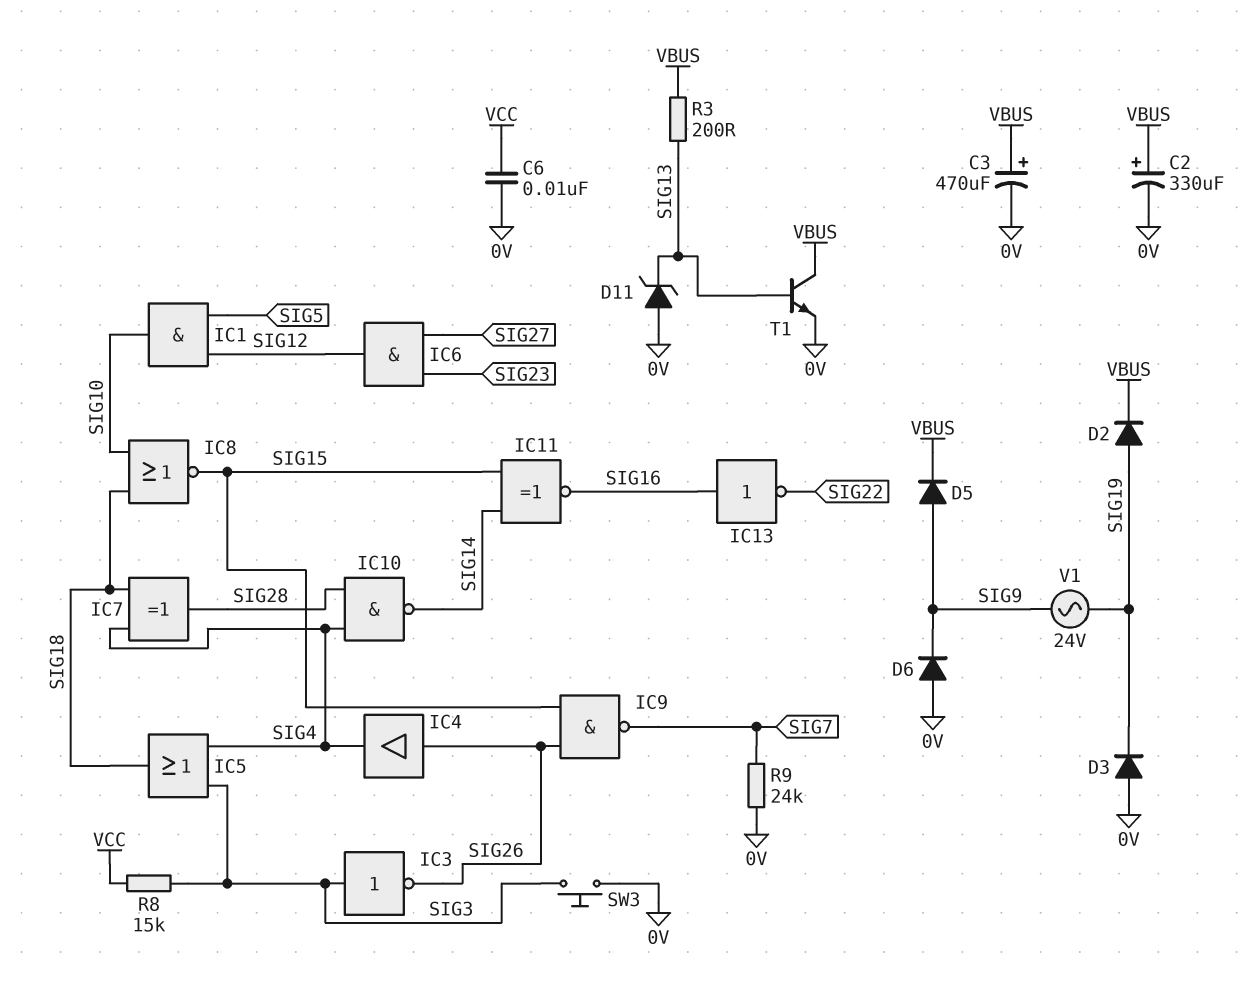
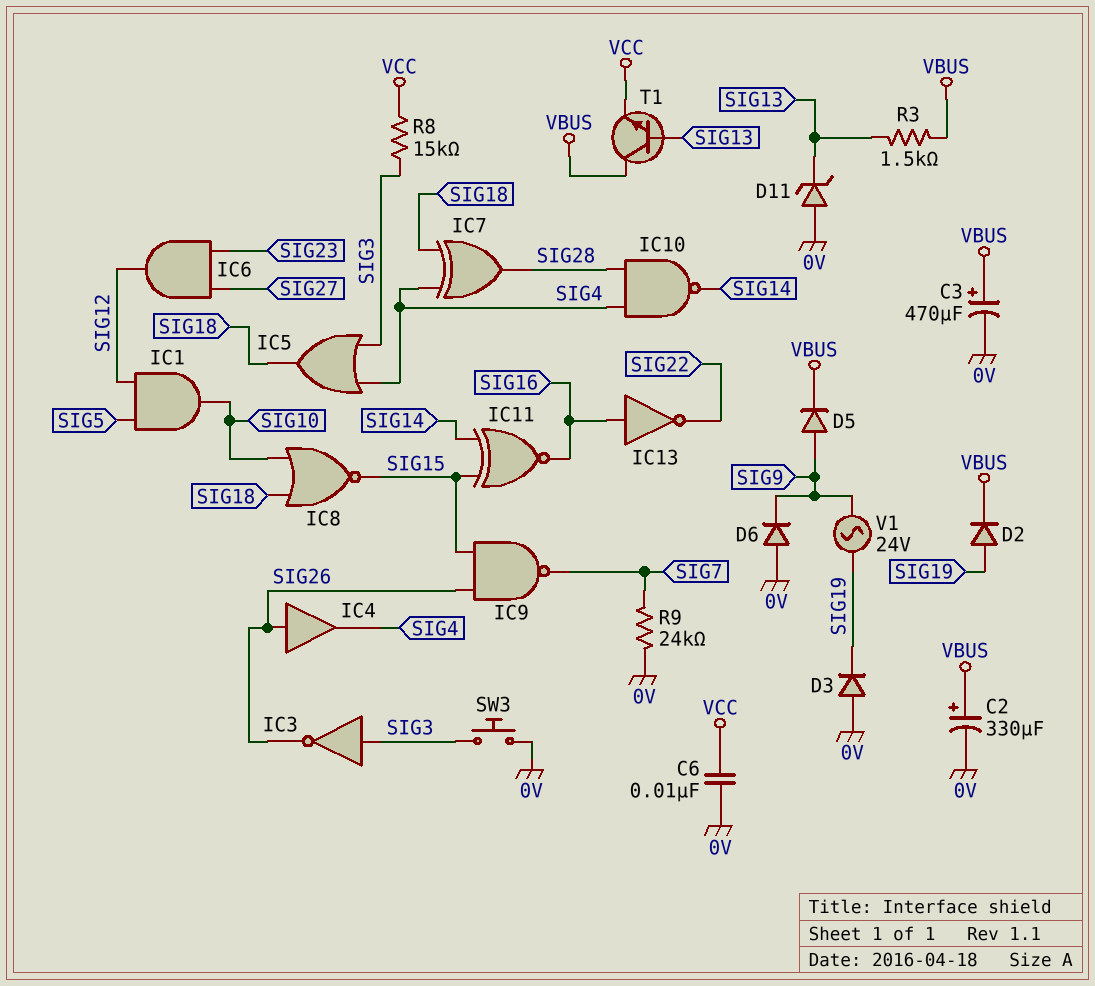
R3: 200 (SIG13, VBUS) -> 1.5k (SIG13, VBUS)
T1: NPN (B SIG13, C VBUS, E 0V) -> NPN (B SIG13, C VBUS, E VCC)

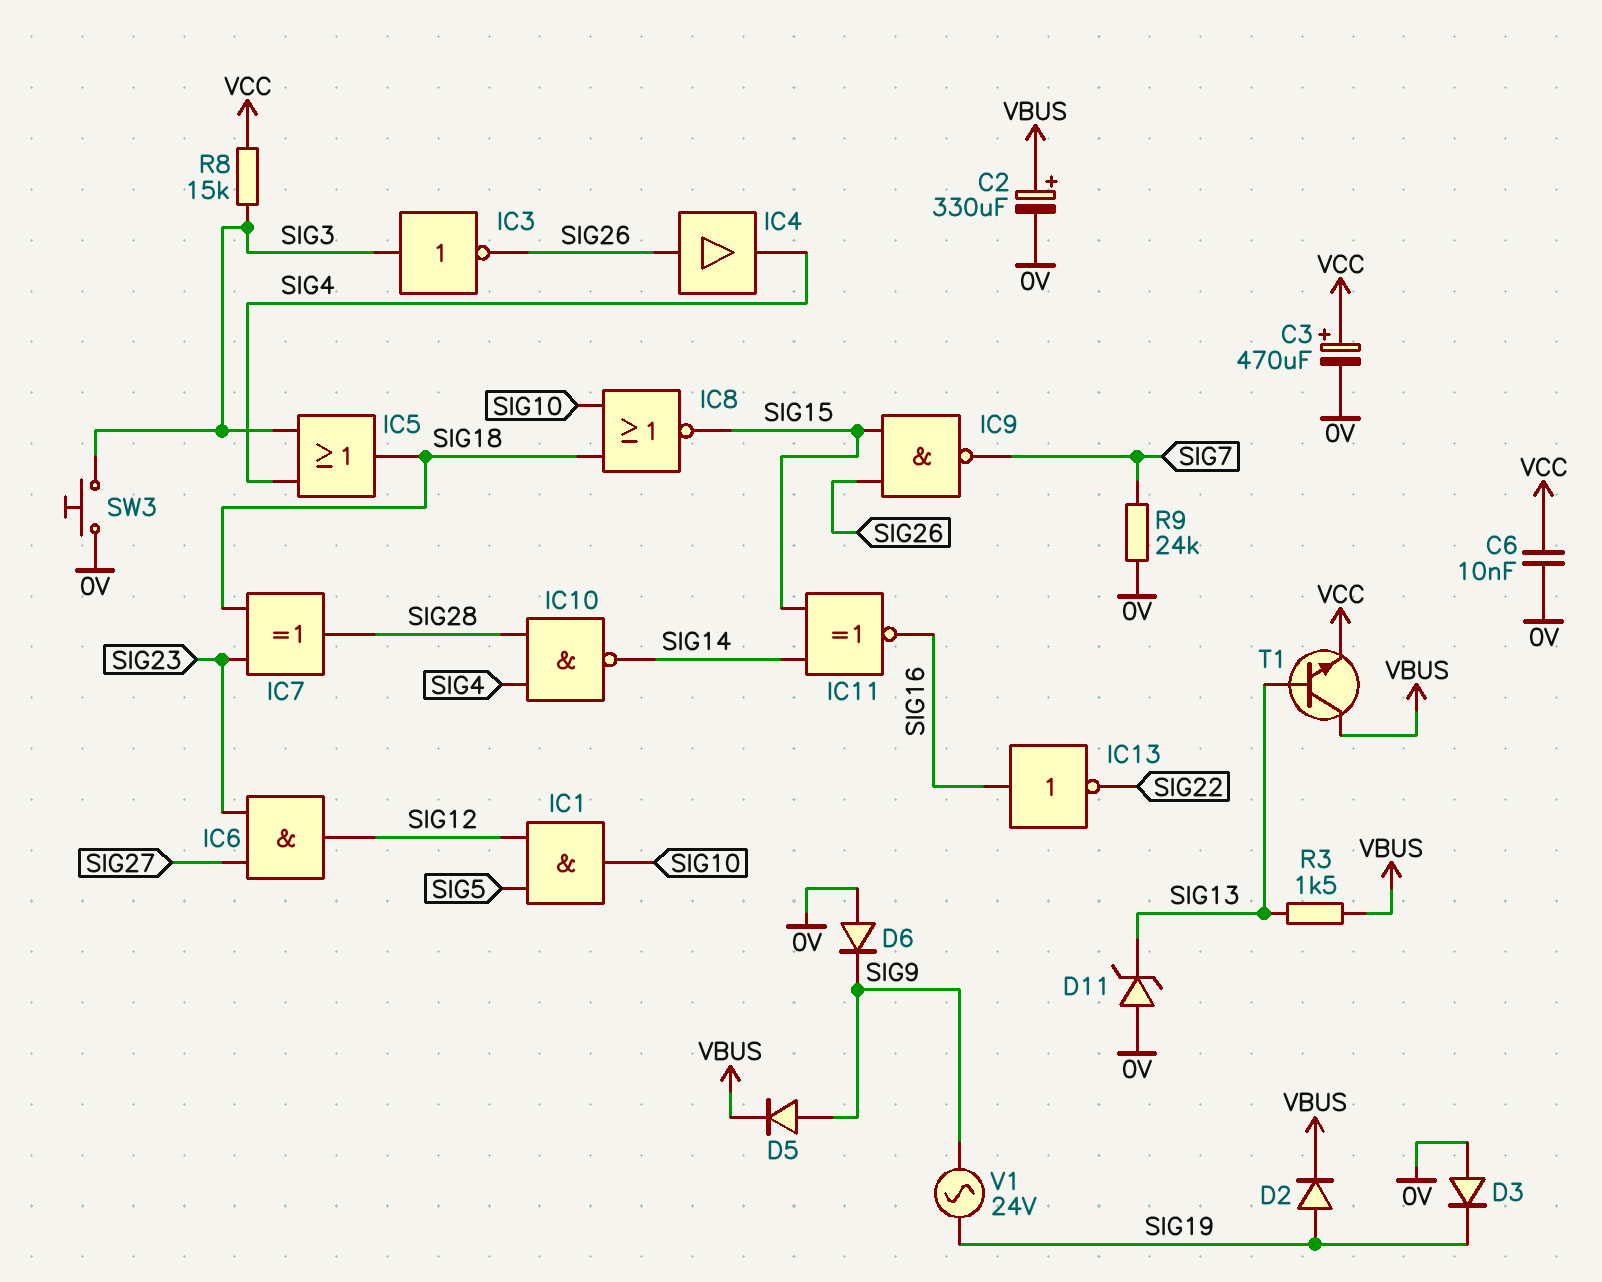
C3: 470uF (plus VBUS, minus 0V) -> 470uF (plus VCC, minus 0V)
IC7: XOR (in SIG4, in SIG18, out SIG28) -> XOR (in SIG18, in SIG23, out SIG28)

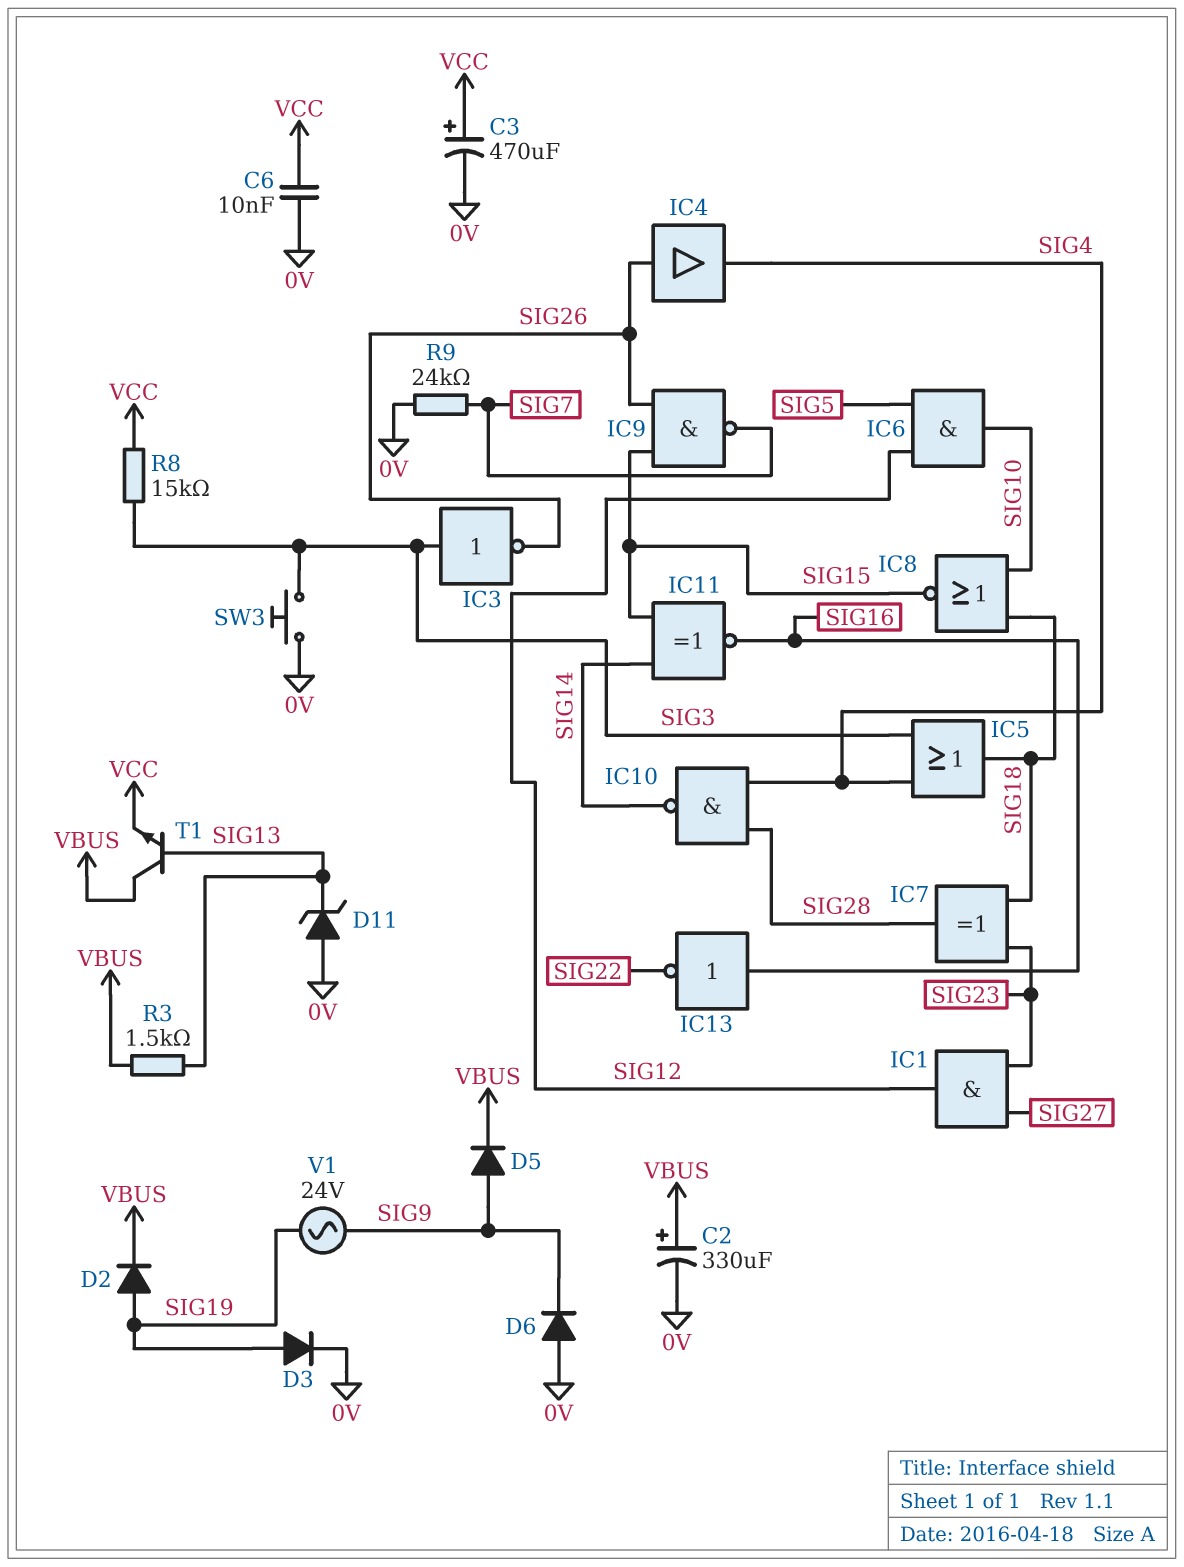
D3: diode (A 0V, K SIG19) -> diode (A SIG19, K 0V)
IC1: AND (in SIG5, in SIG12, out SIG10) -> AND (in SIG23, in SIG27, out SIG12)
IC6: AND (in SIG23, in SIG27, out SIG12) -> AND (in SIG5, in SIG12, out SIG10)

